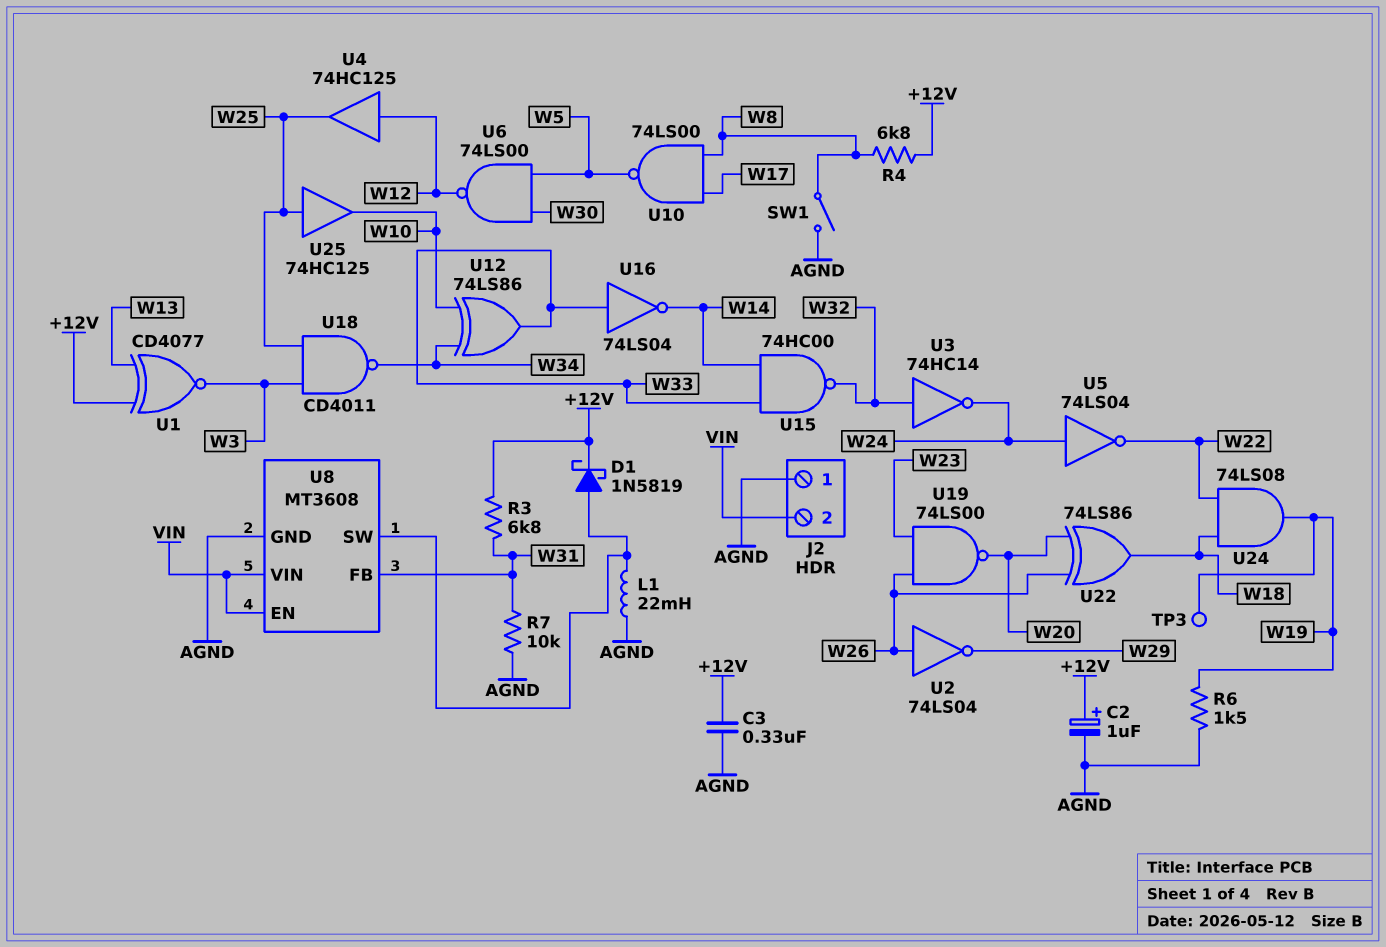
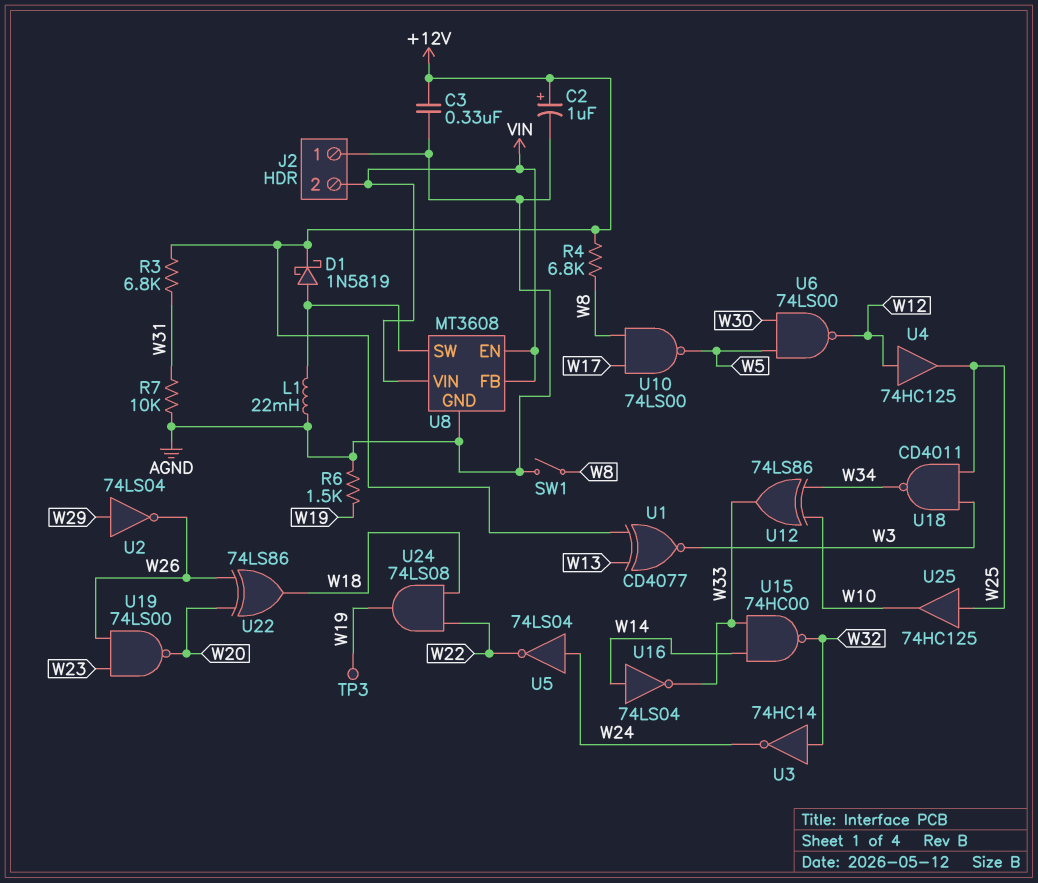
U2: NOT 74LS04 (in W26, out W29) -> NOT 74LS04 (in W29, out W26)
U8 pin FB: W31 -> VIN
U16: NOT 74LS04 (in W33, out W14) -> NOT 74LS04 (in W14, out W33)

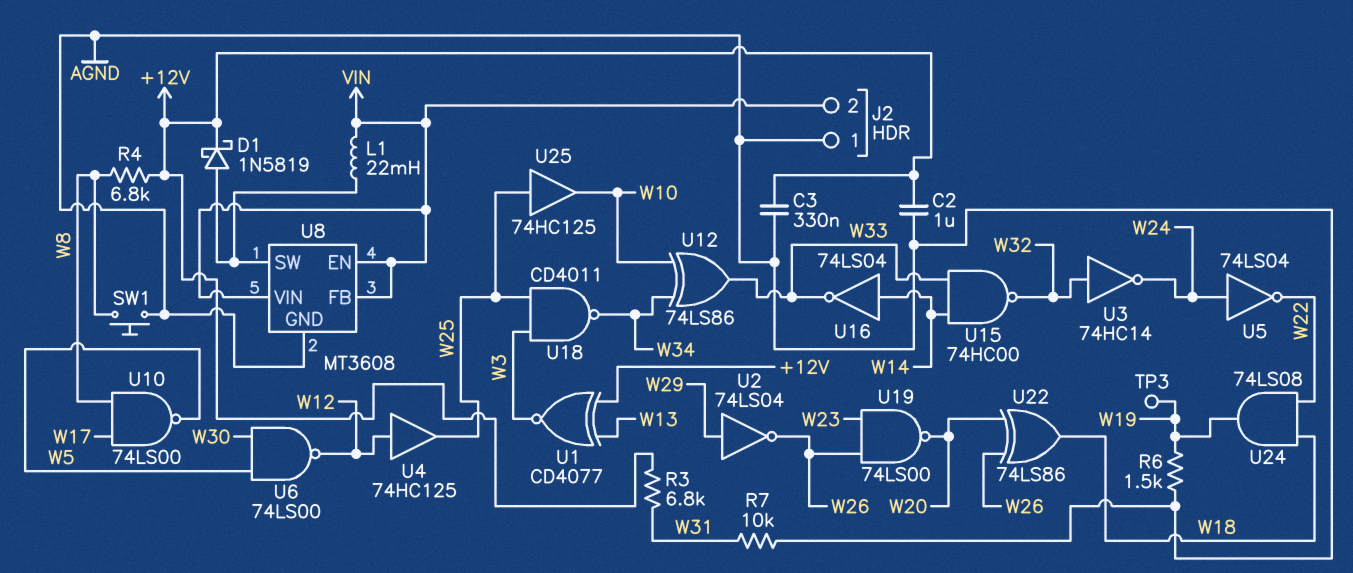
C2: 1uF (plus +12V, minus AGND) -> 1uF (+12V, AGND)
L1: 22mH (AGND, U8/SW) -> 22mH (U8/SW, VIN)
SW1: switch (AGND, W8) -> button (AGND, W8)

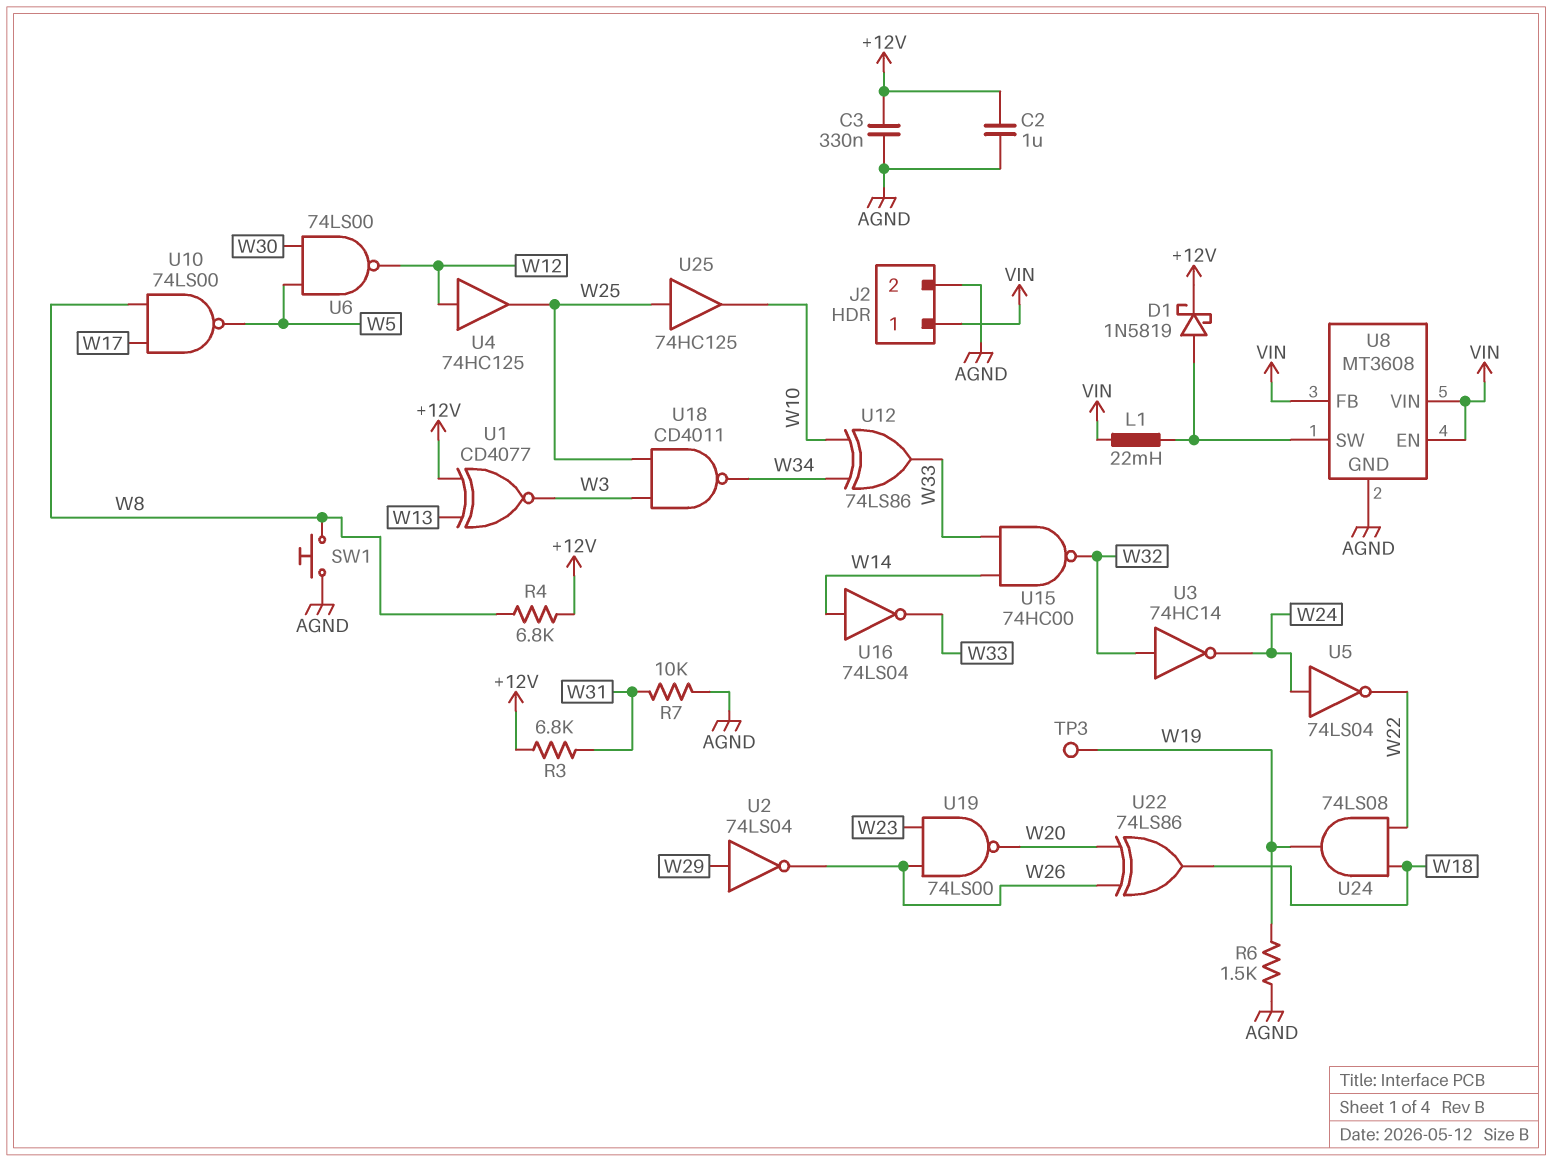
J2 pin 1: AGND -> VIN
J2 pin 2: VIN -> AGND

